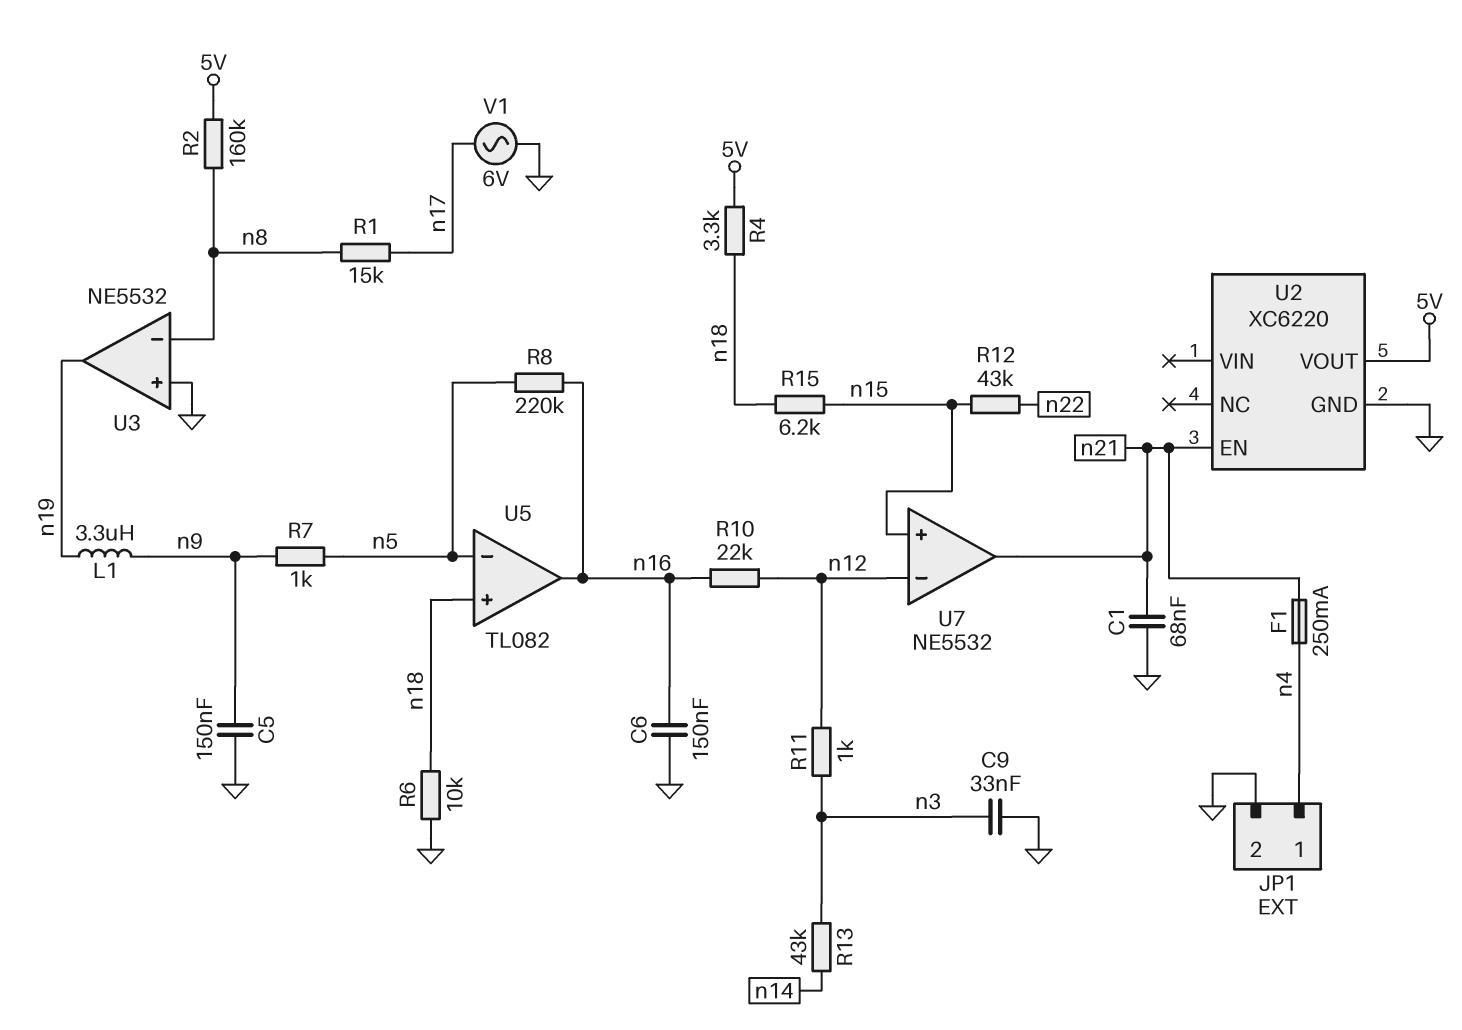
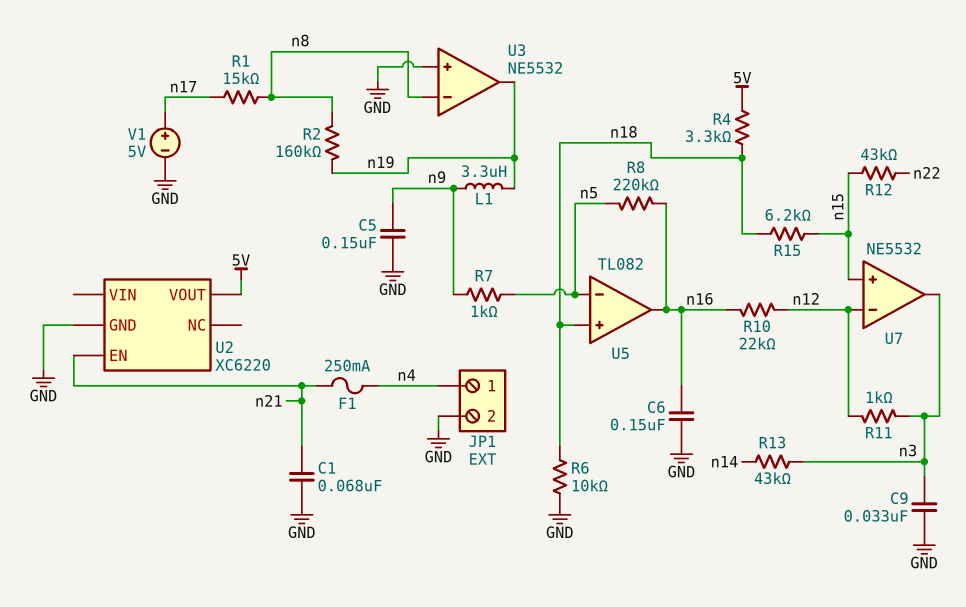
R2: 160k (5V, n8) -> 160k (n8, n19)
U7 pin out: n21 -> n3
V1: AC 6V (GND, n17) -> 5V (plus n17, minus GND)

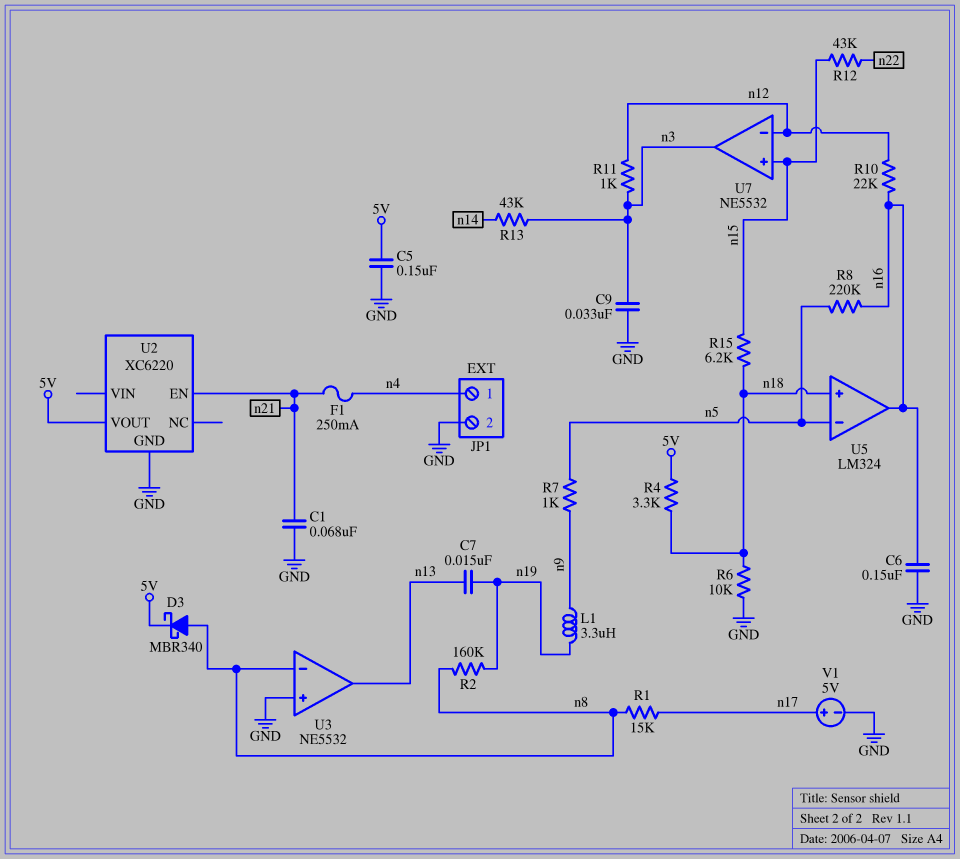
C5: 150nF (GND, n9) -> 150nF (5V, GND)
C7: none -> 15nF (n13, n19)
D3: none -> schottky MBR340 (A n8, K 5V)
U3 pin out: n19 -> n13
U5: TL082 -> LM324

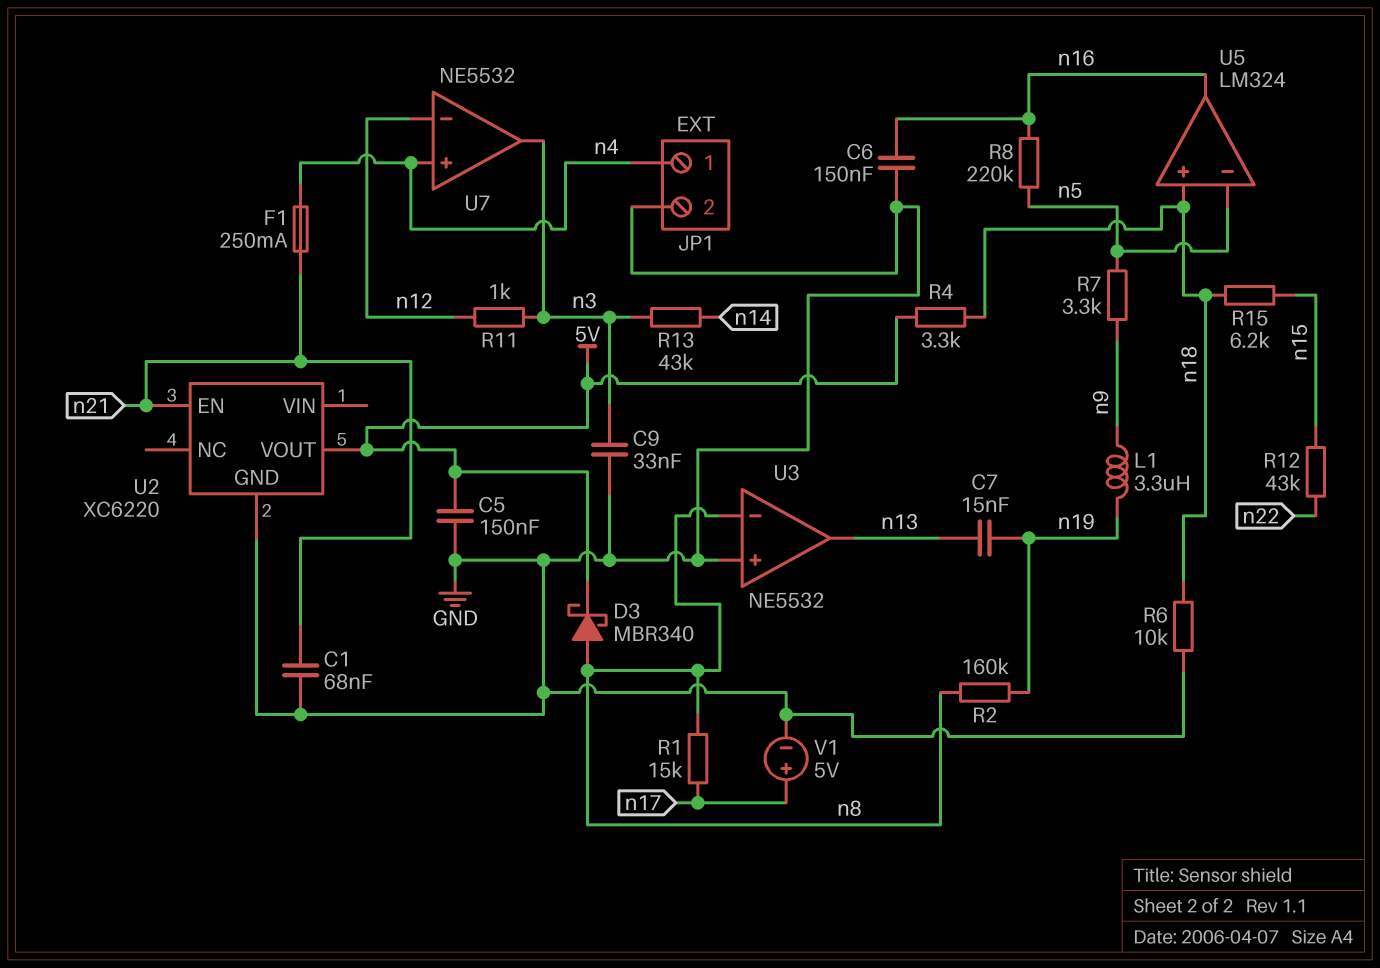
R7: 1k (n5, n9) -> 3.3k (n5, n9)
R10: 22k (n12, n16) -> none
U7 pin in+: n15 -> n4

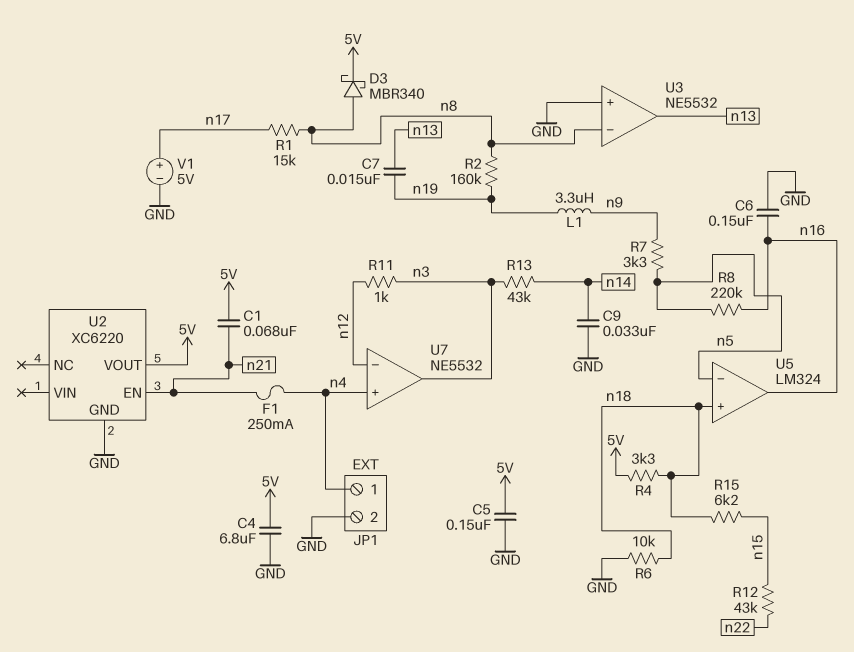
C1: 68nF (GND, n21) -> 68nF (5V, n21)
C4: none -> 6.8uF (5V, GND)
C9: 33nF (GND, n3) -> 33nF (GND, n14)

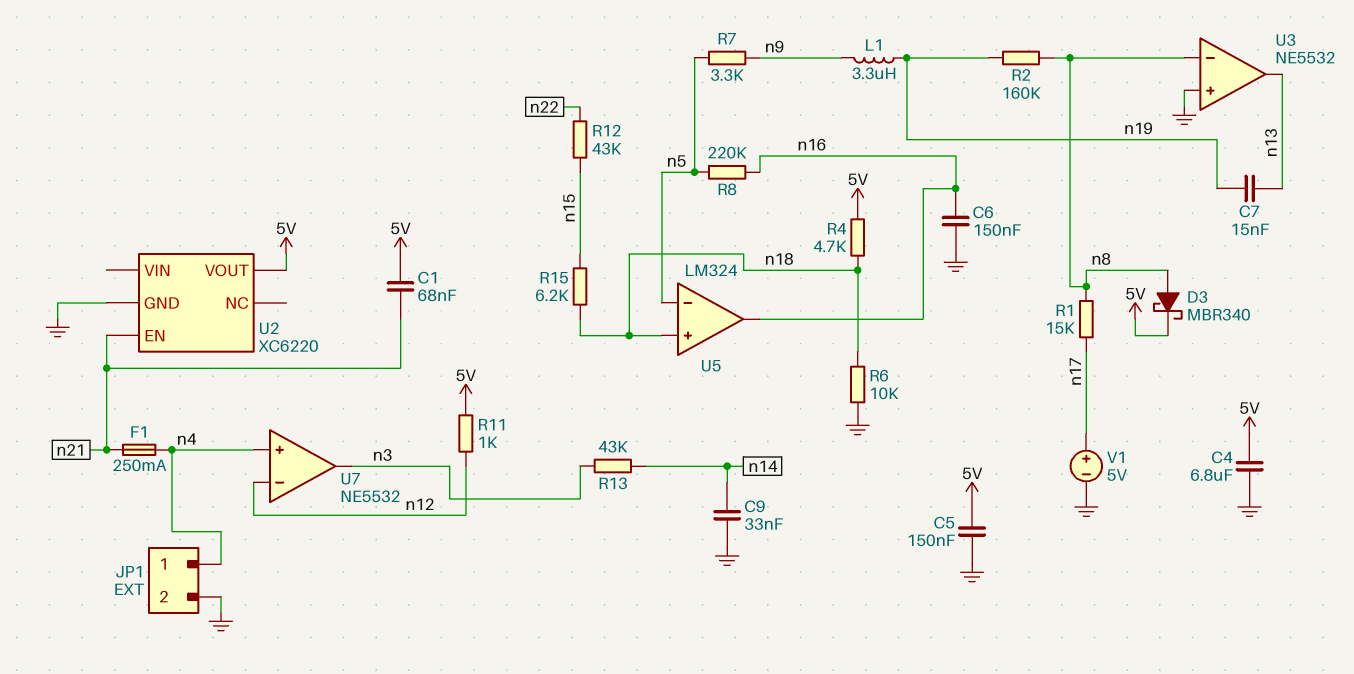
R4: 3.3k (5V, n18) -> 4.7k (5V, n18)
R11: 1k (n3, n12) -> 1k (5V, n12)

